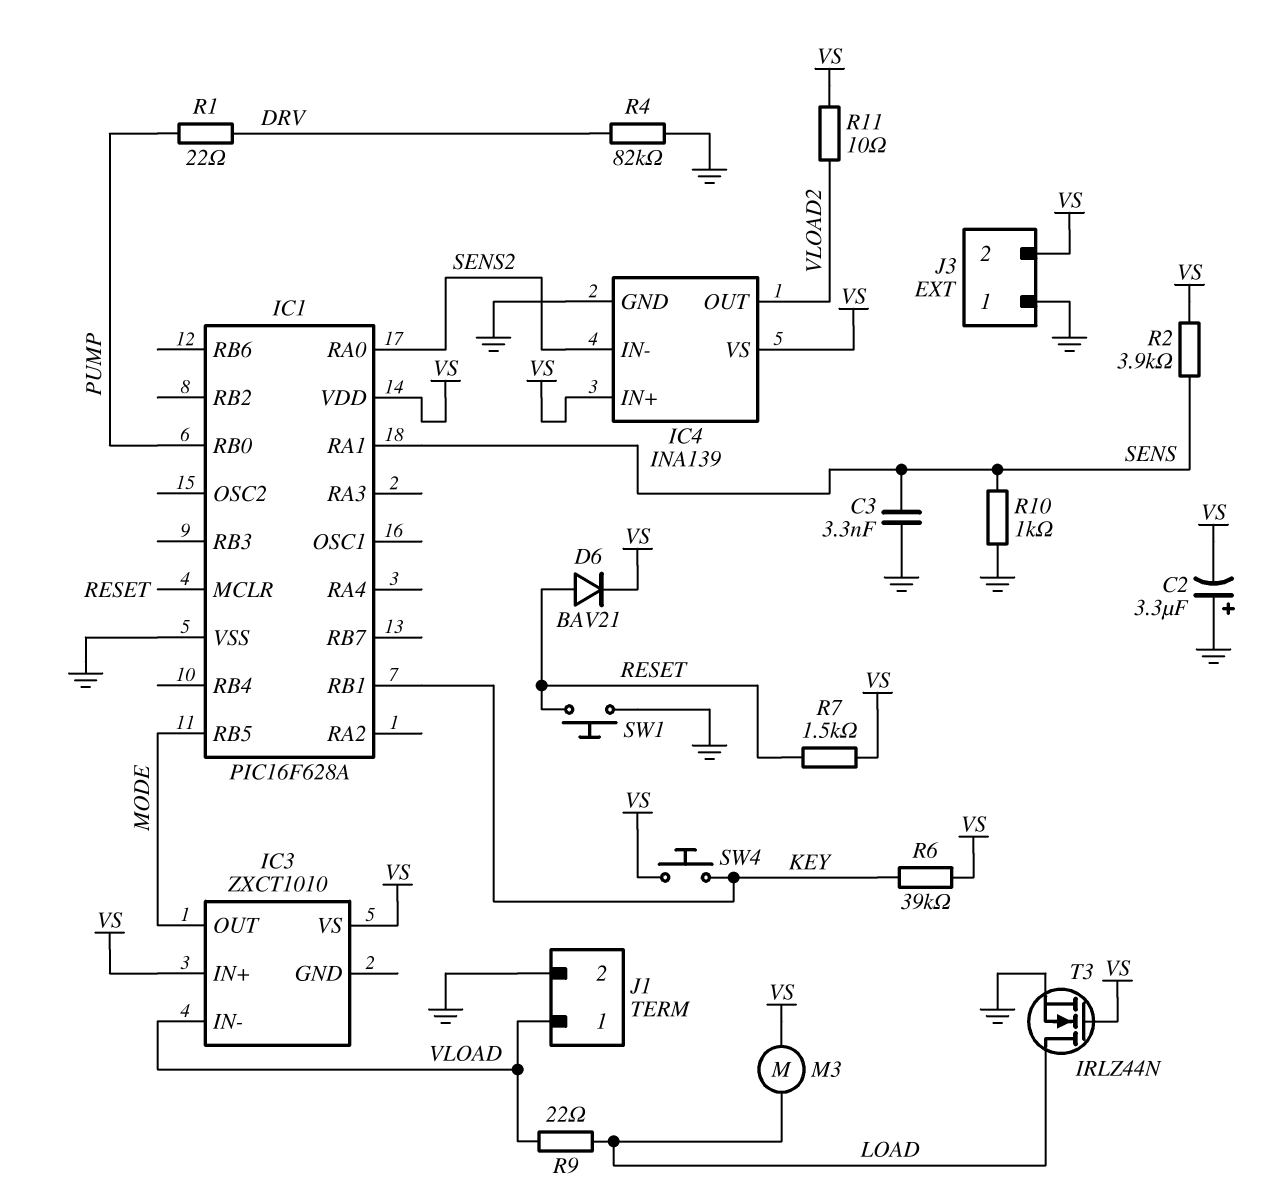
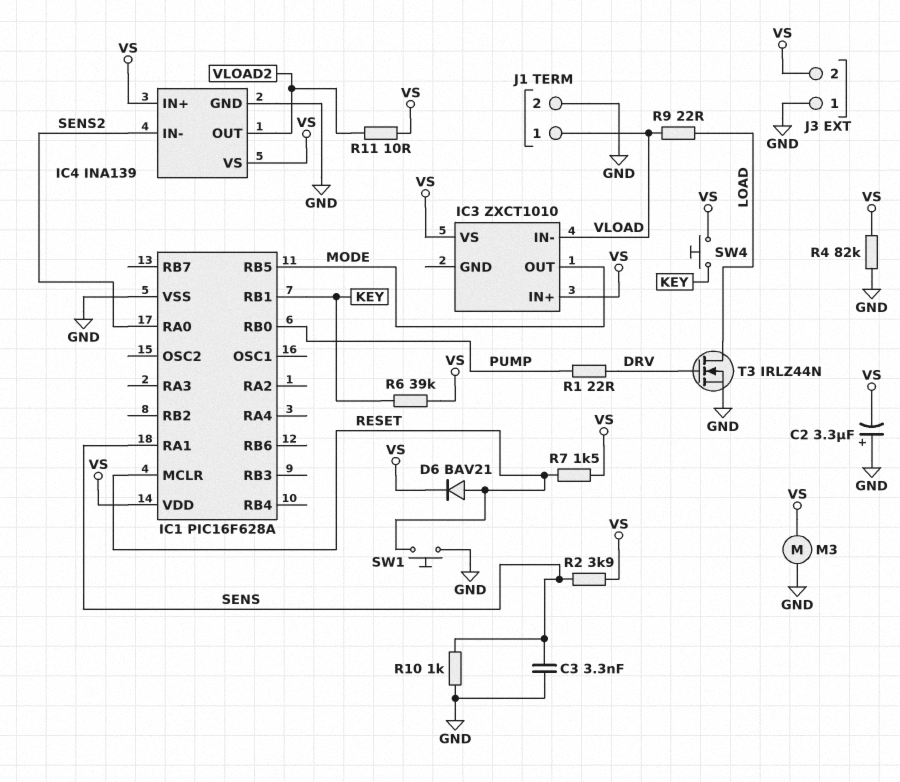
M3: motor (LOAD, VS) -> motor (GND, VS)
R4: 82k (DRV, GND) -> 82k (GND, VS)
T3: NMOS IRLZ44N (G VS, D LOAD, S GND) -> NMOS IRLZ44N (G DRV, D LOAD, S GND)

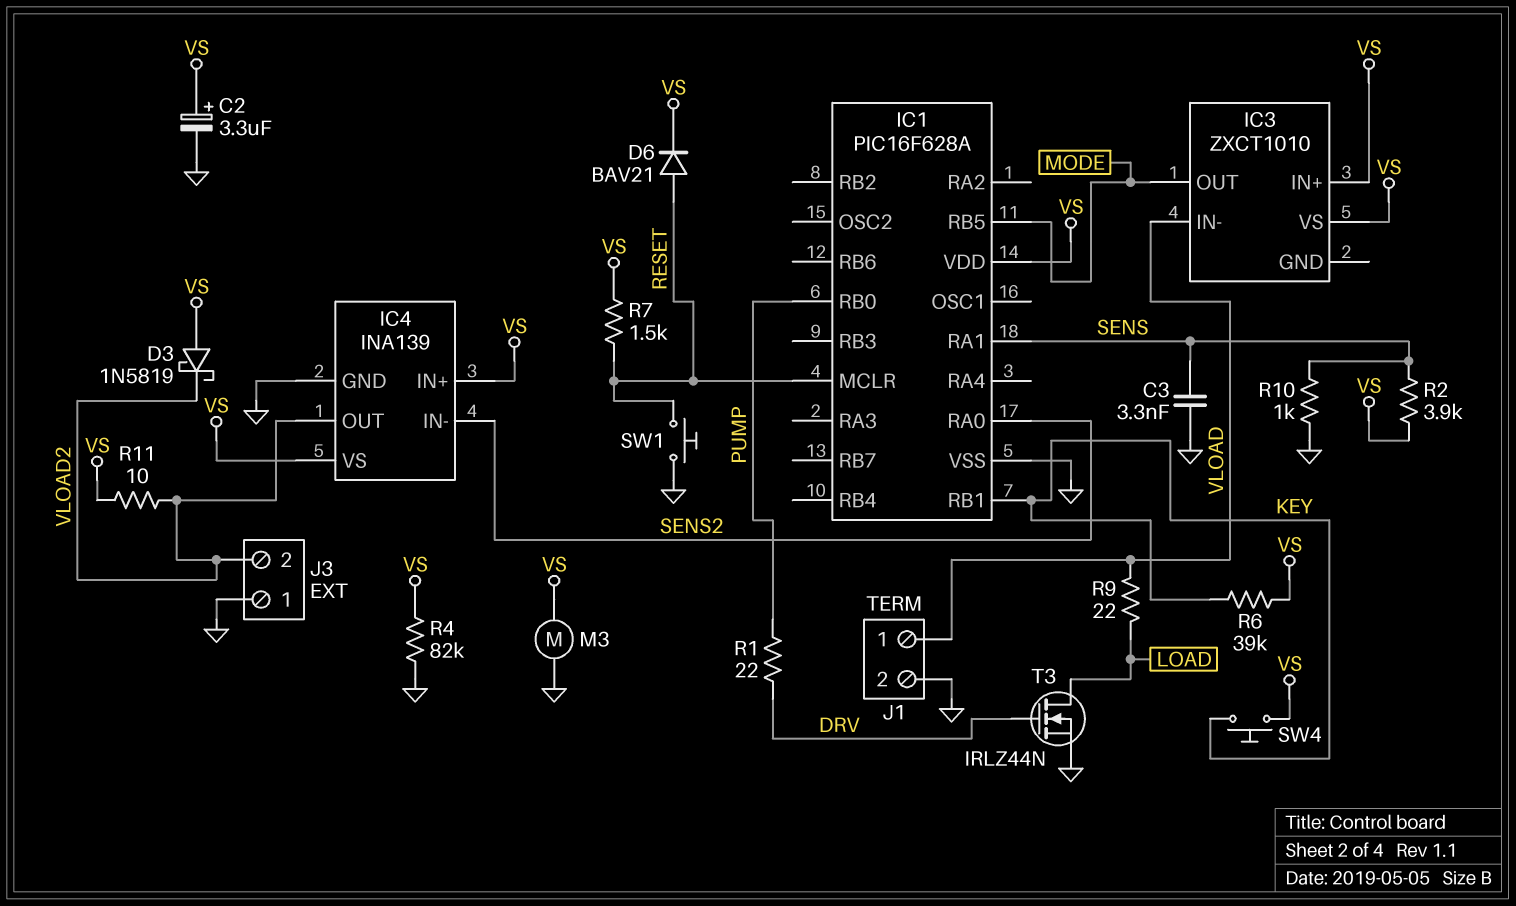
C2: 3.3uF (plus GND, minus VS) -> 3.3uF (plus VS, minus GND)
D3: none -> schottky 1N5819 (A VS, K VLOAD2)
J3 pin 2: VS -> VLOAD2

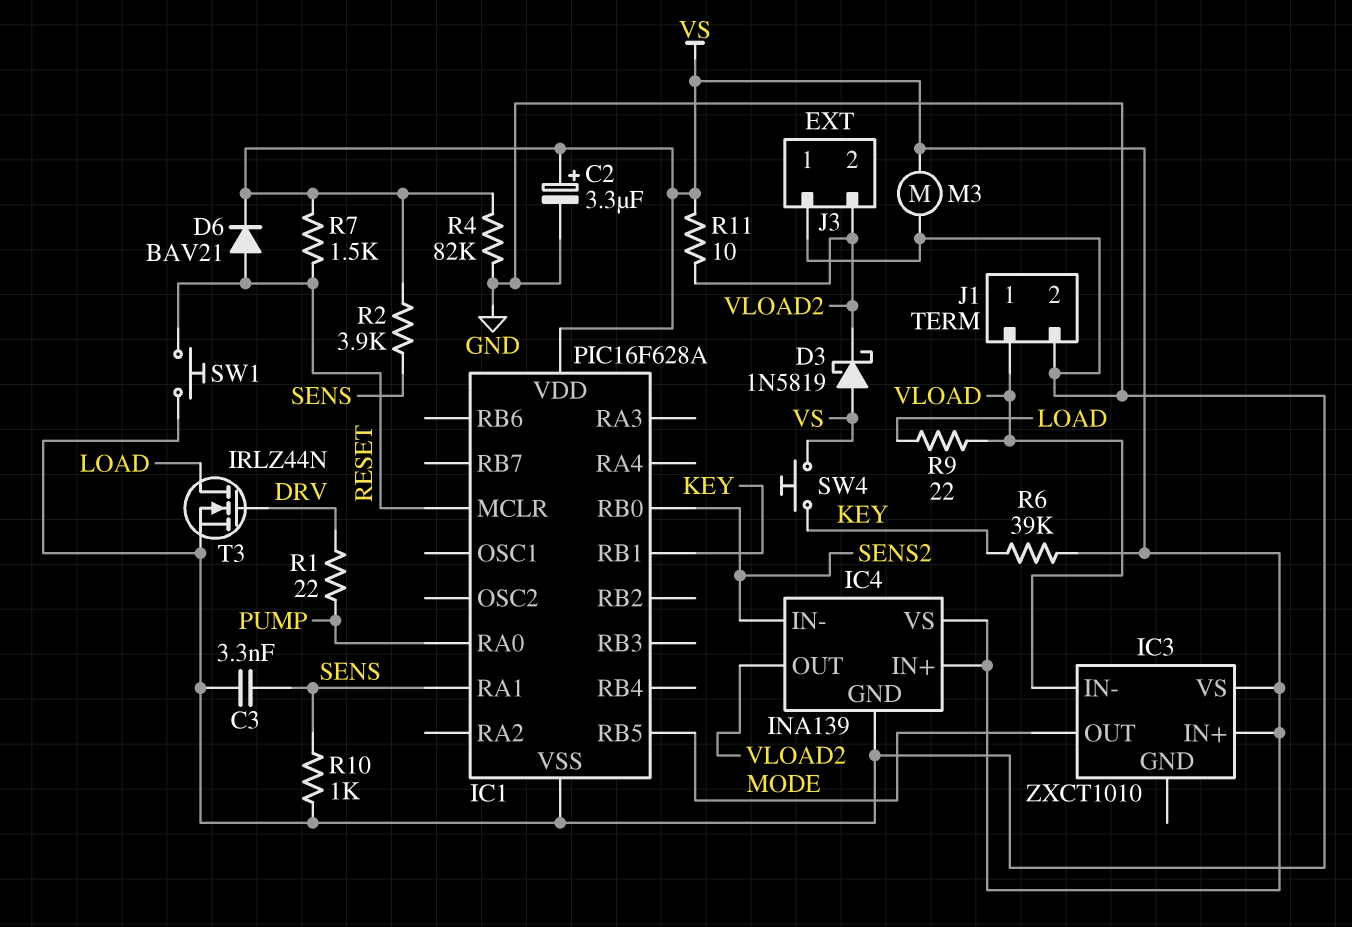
IC1 pin RA0: SENS2 -> PUMP
IC1 pin RB0: PUMP -> SENS2

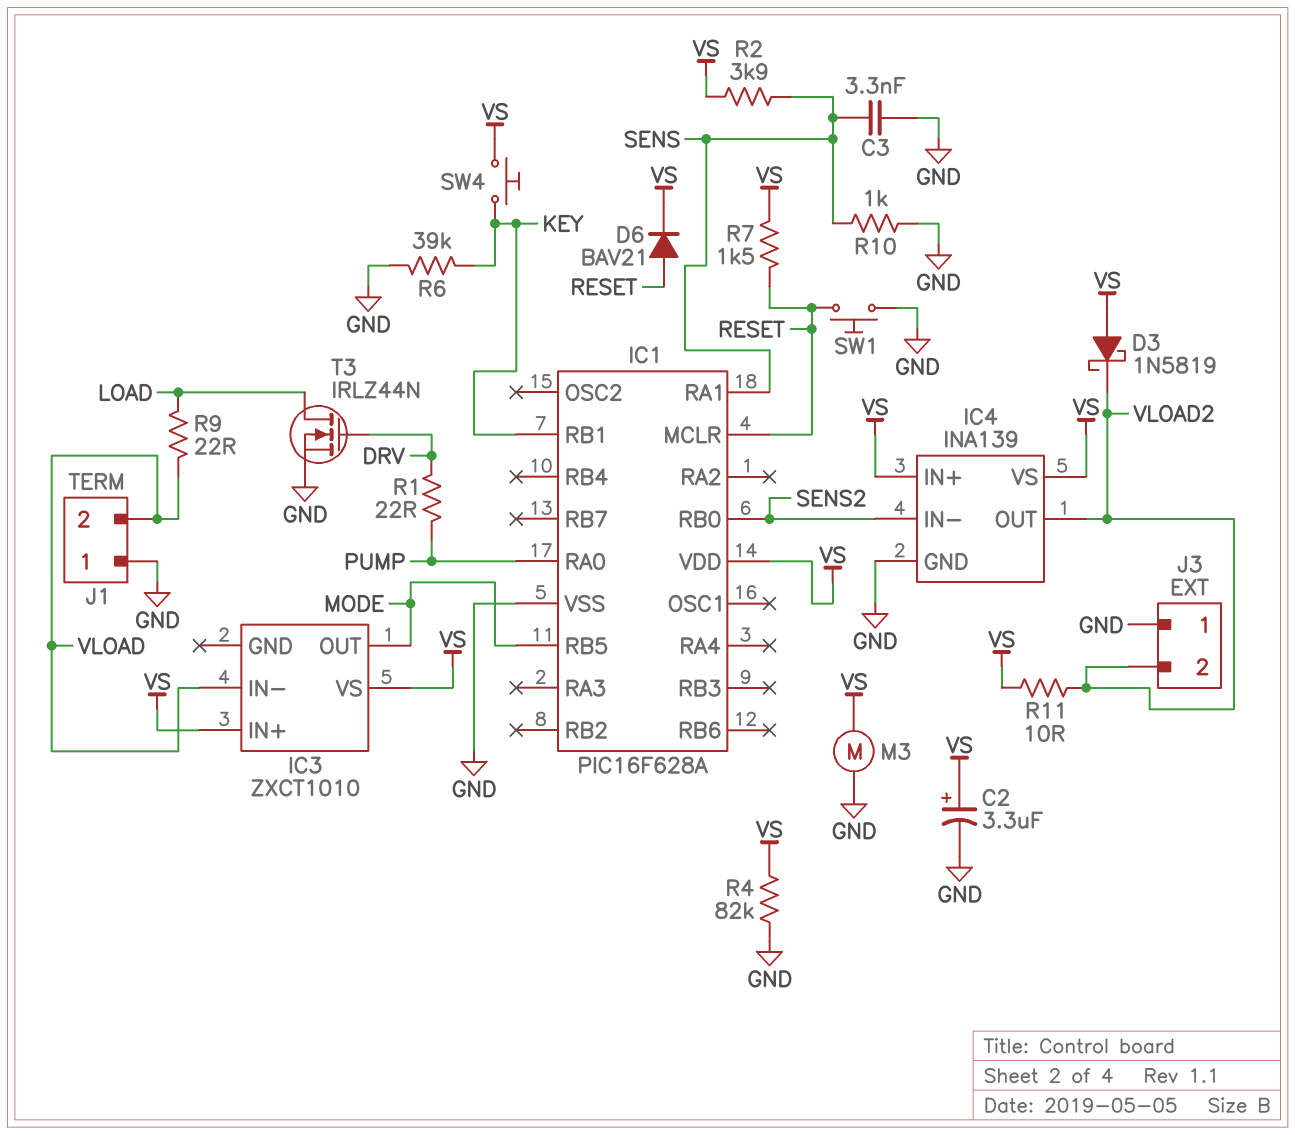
J1 pin 1: VLOAD -> GND
J1 pin 2: GND -> VLOAD
R6: 39k (KEY, VS) -> 39k (GND, KEY)

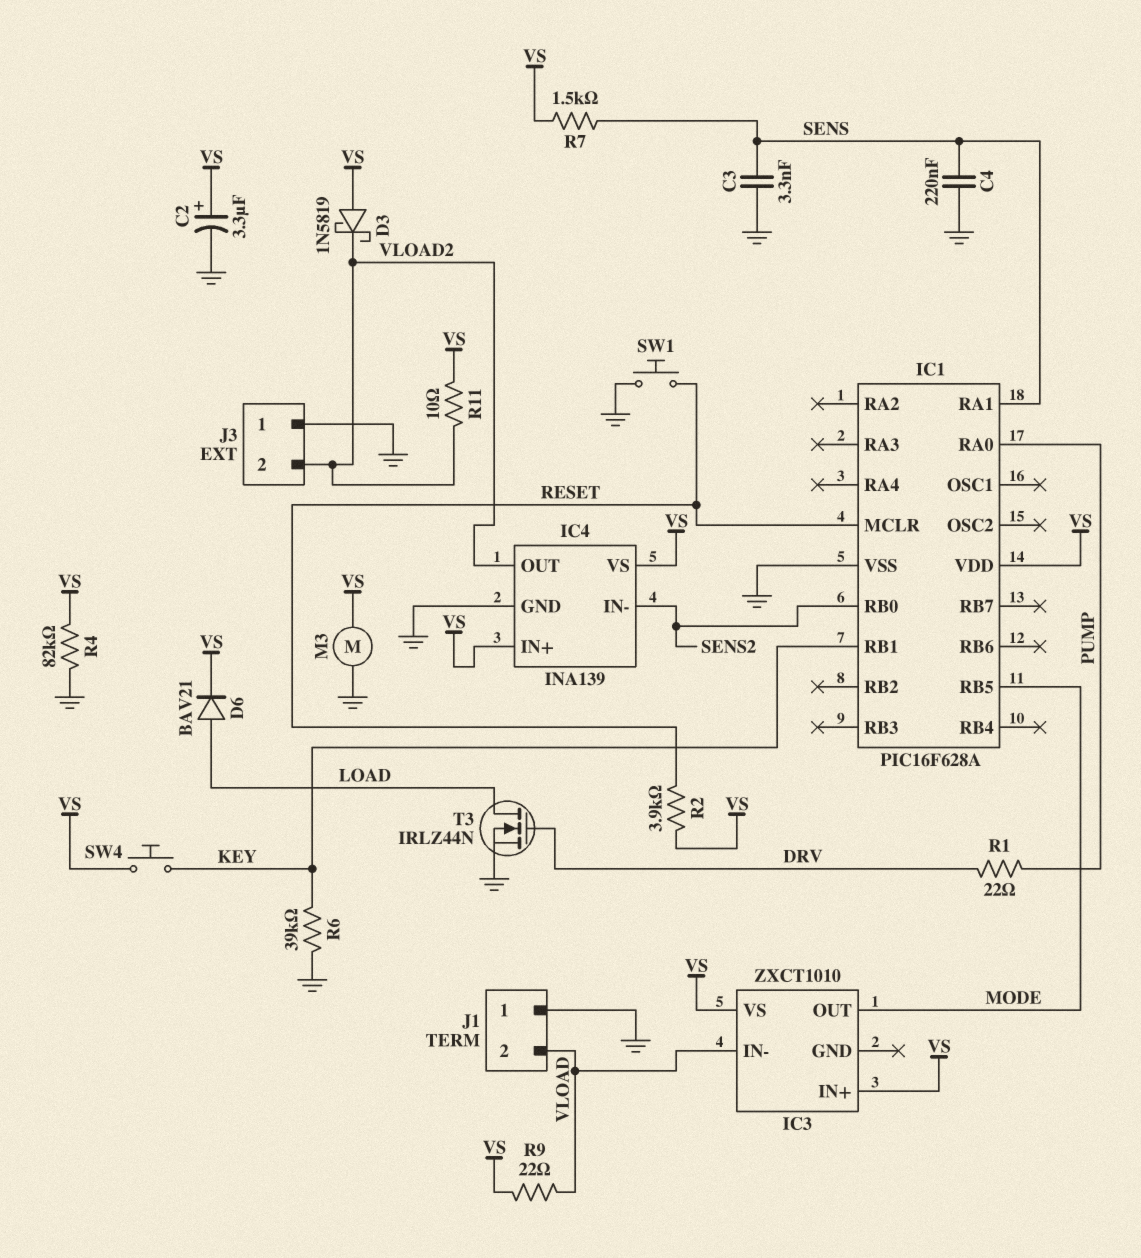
C4: none -> 220nF (GND, SENS)
D6: diode BAV21 (A RESET, K VS) -> diode BAV21 (A LOAD, K VS)
R2: 3.9k (SENS, VS) -> 3.9k (RESET, VS)
R7: 1.5k (RESET, VS) -> 1.5k (SENS, VS)
R9: 22 (LOAD, VLOAD) -> 22 (VLOAD, VS)
R10: 1k (GND, SENS) -> none

